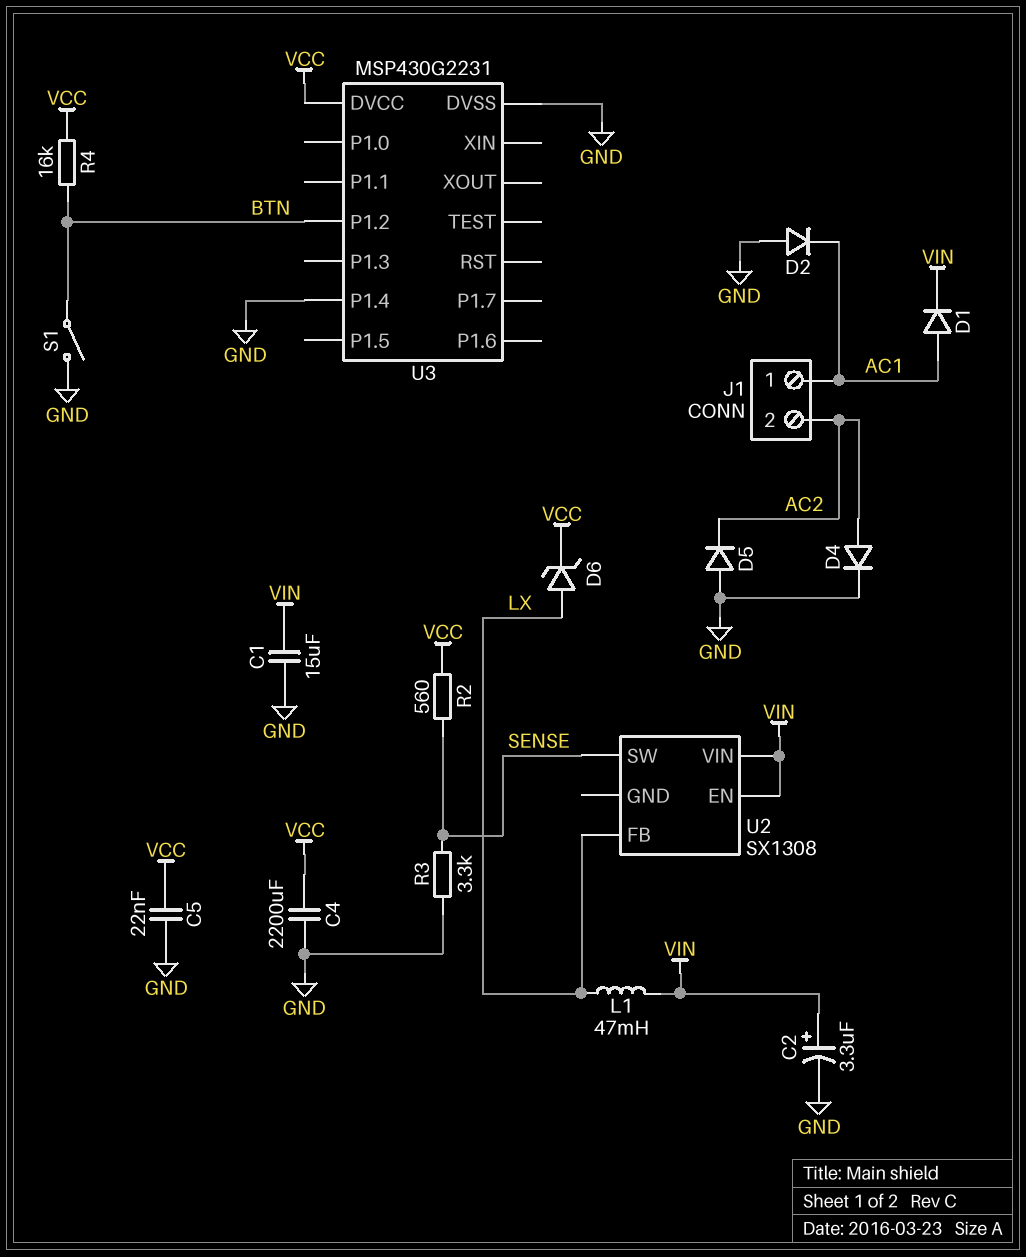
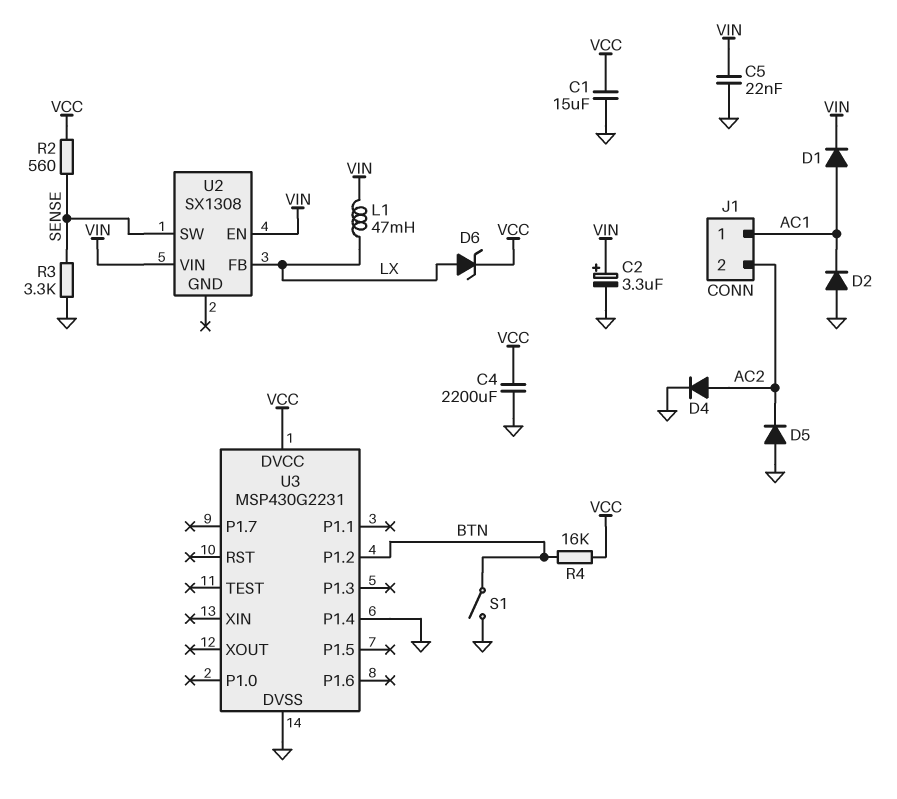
C1: 15uF (GND, VIN) -> 15uF (GND, VCC)
C5: 22nF (GND, VCC) -> 22nF (GND, VIN)

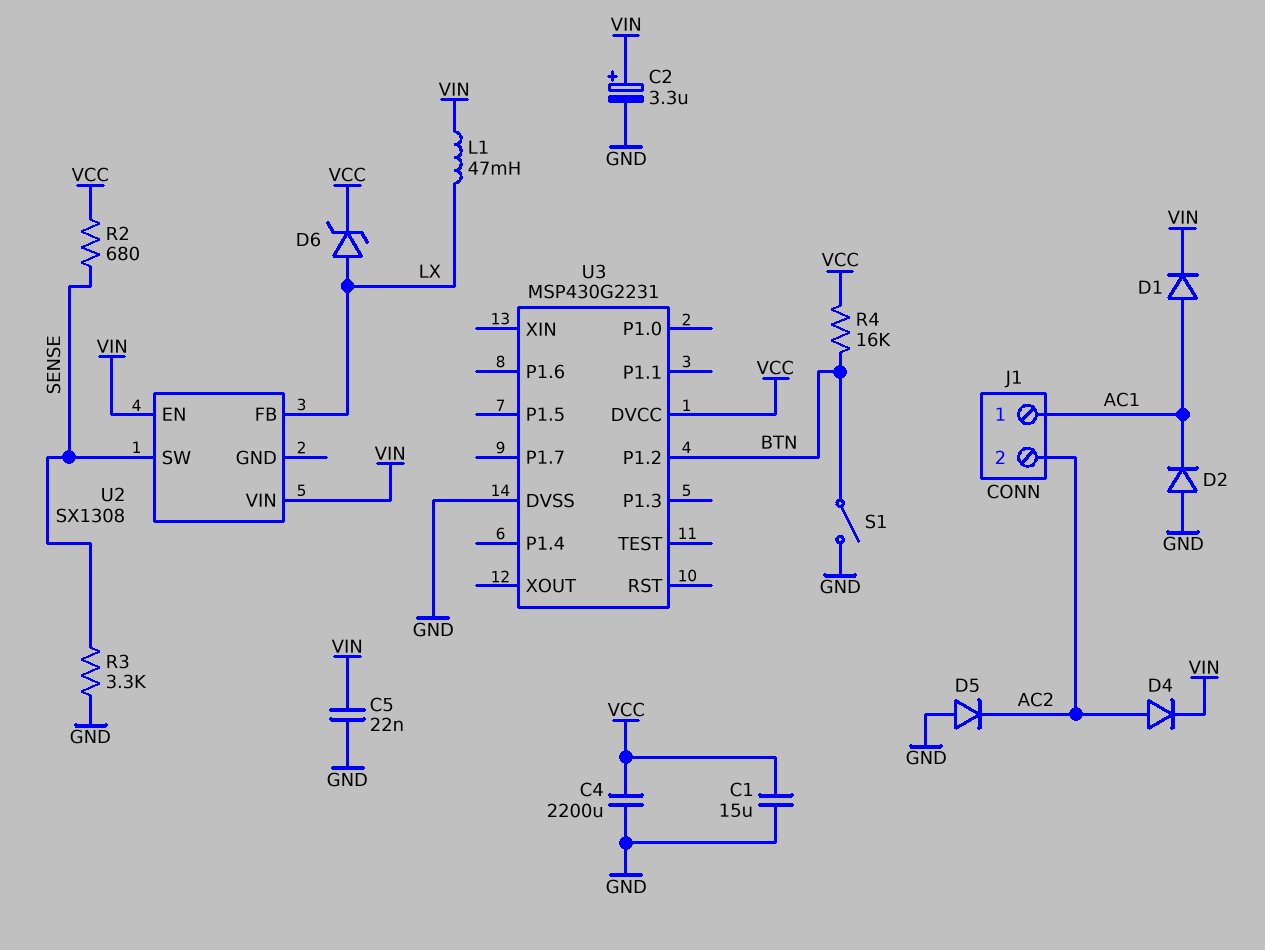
D4: diode (A AC2, K GND) -> diode (A AC2, K VIN)
R2: 560 (SENSE, VCC) -> 680 (SENSE, VCC)
U3 pin P1.4: GND -> none

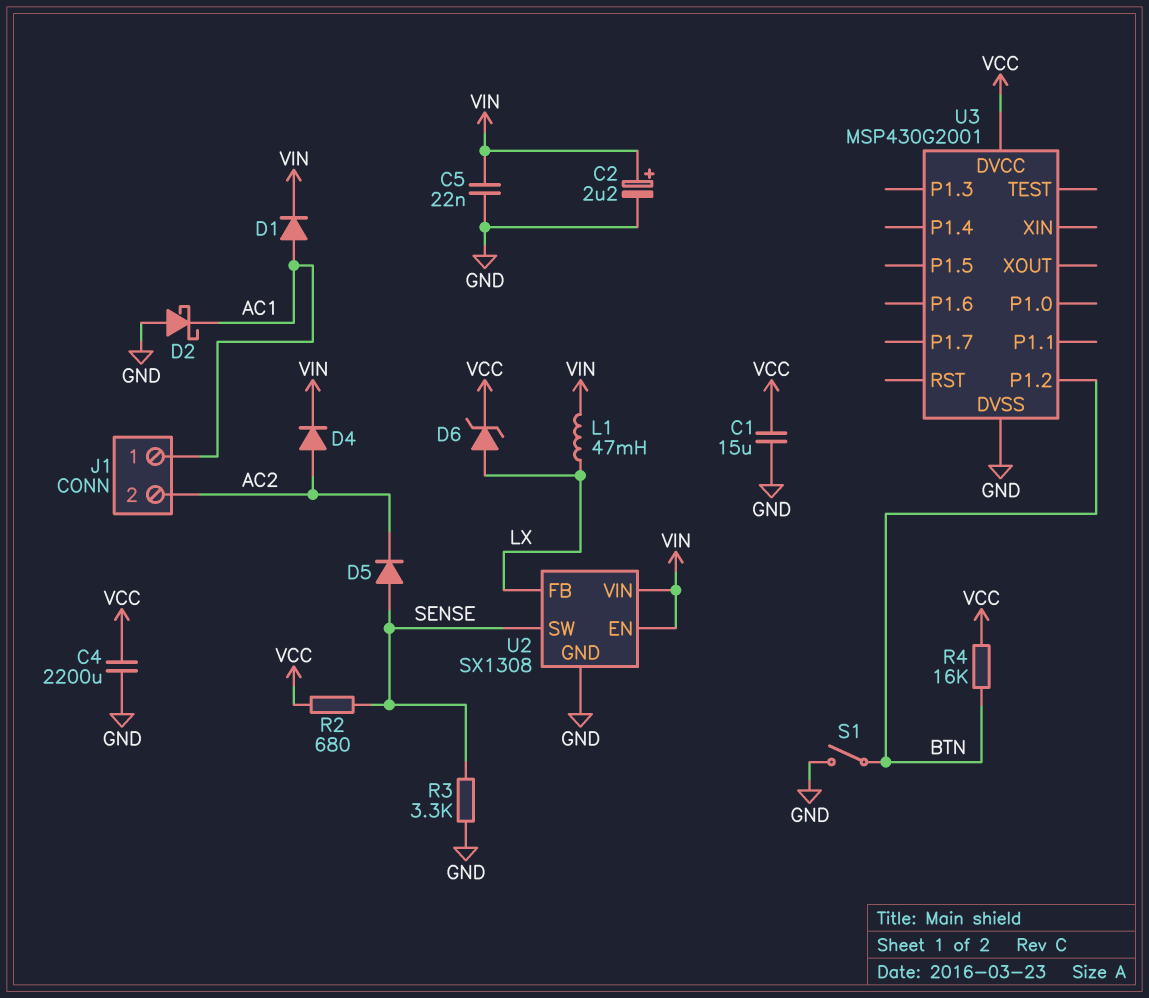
C2: 3.3uF (plus VIN, minus GND) -> 2.2uF (plus VIN, minus GND)
D2: diode (A GND, K AC1) -> schottky (A GND, K AC1)
D5: diode (A GND, K AC2) -> diode (A SENSE, K AC2)
U2 pin GND: none -> GND
U3: MSP430G2231 -> MSP430G2001

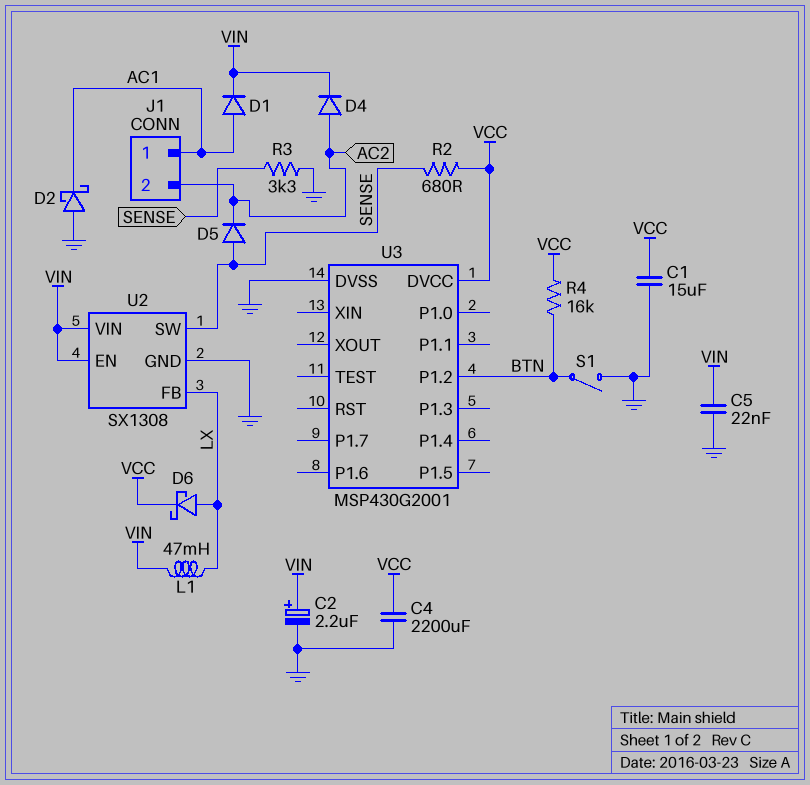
D6: zener (A LX, K VCC) -> schottky (A LX, K VCC)

